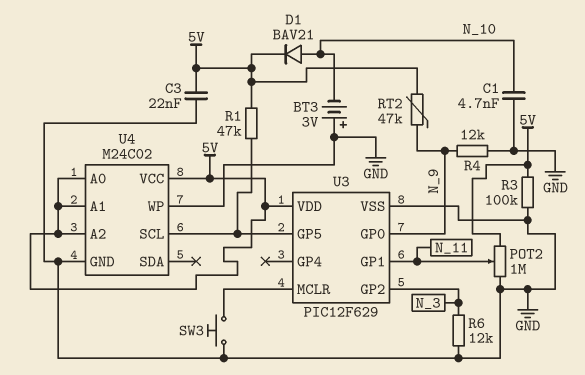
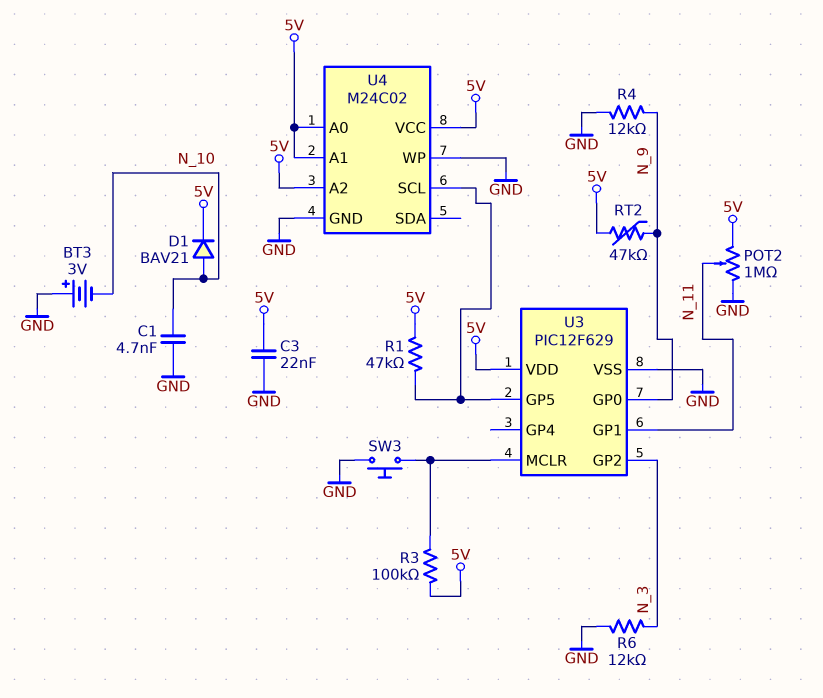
R3: 100k (5V, GND) -> 100k (5V, U3/MCLR)

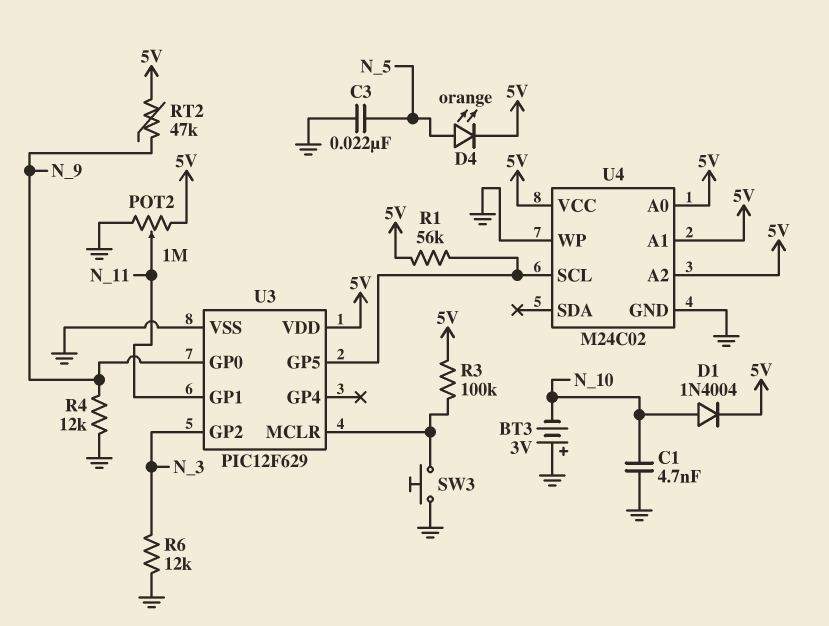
C3: 22nF (5V, GND) -> 22nF (GND, N_5)
D1: diode BAV21 (A N_10, K 5V) -> diode 1N4004 (A N_10, K 5V)
D4: none -> LED orange (A N_5, K 5V)
R1: 47k (5V, U3/GP5) -> 56k (5V, U3/GP5)

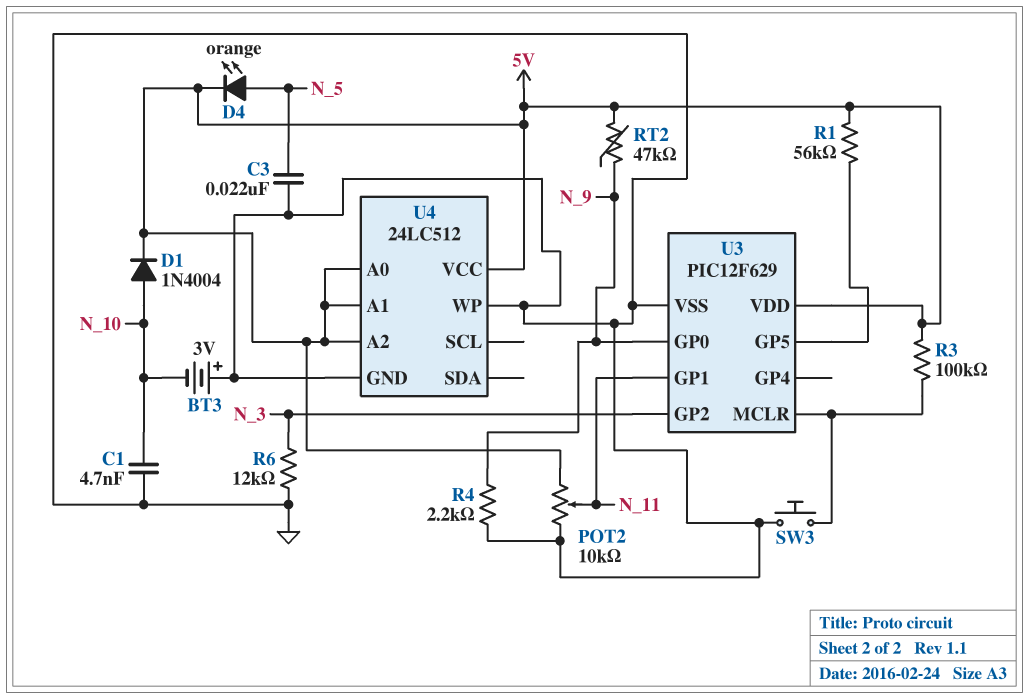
POT2: 1M (5V, GND, wiper N_11) -> 10k (5V, GND, wiper N_11)
R4: 12k (GND, N_9) -> 2.2k (GND, N_9)
U4: M24C02 -> 24LC512
U4 pin SCL: U3/GP5 -> none

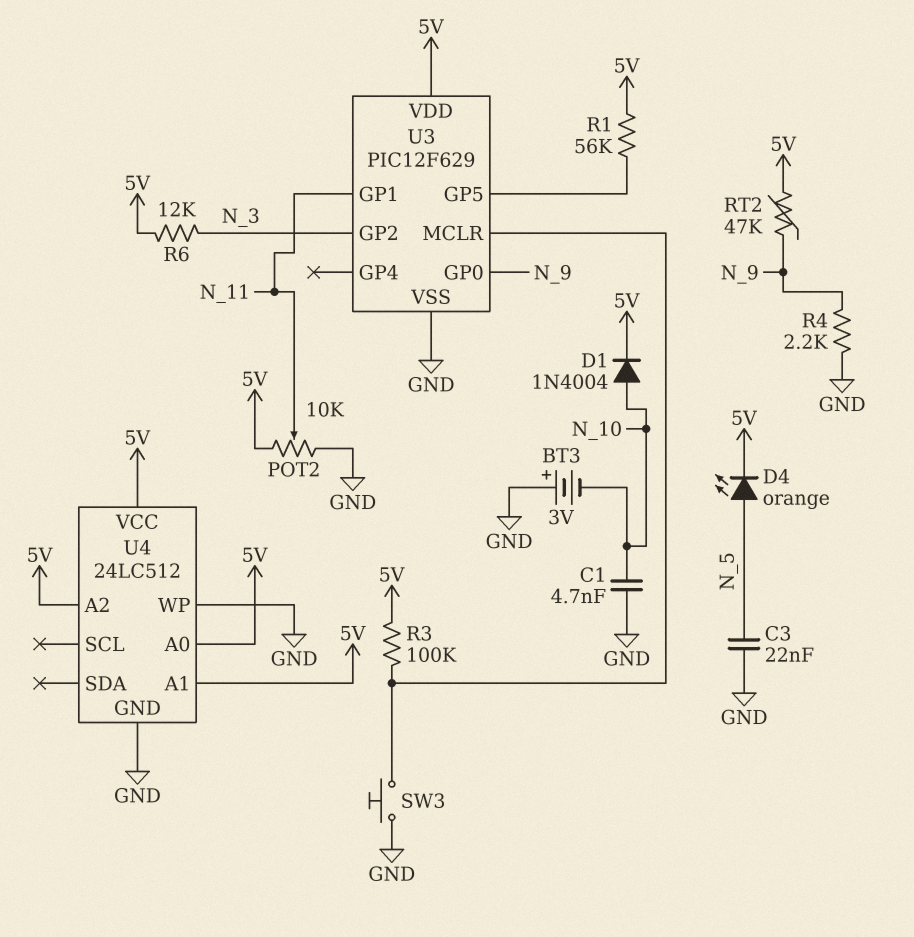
R6: 12k (GND, N_3) -> 12k (5V, N_3)

